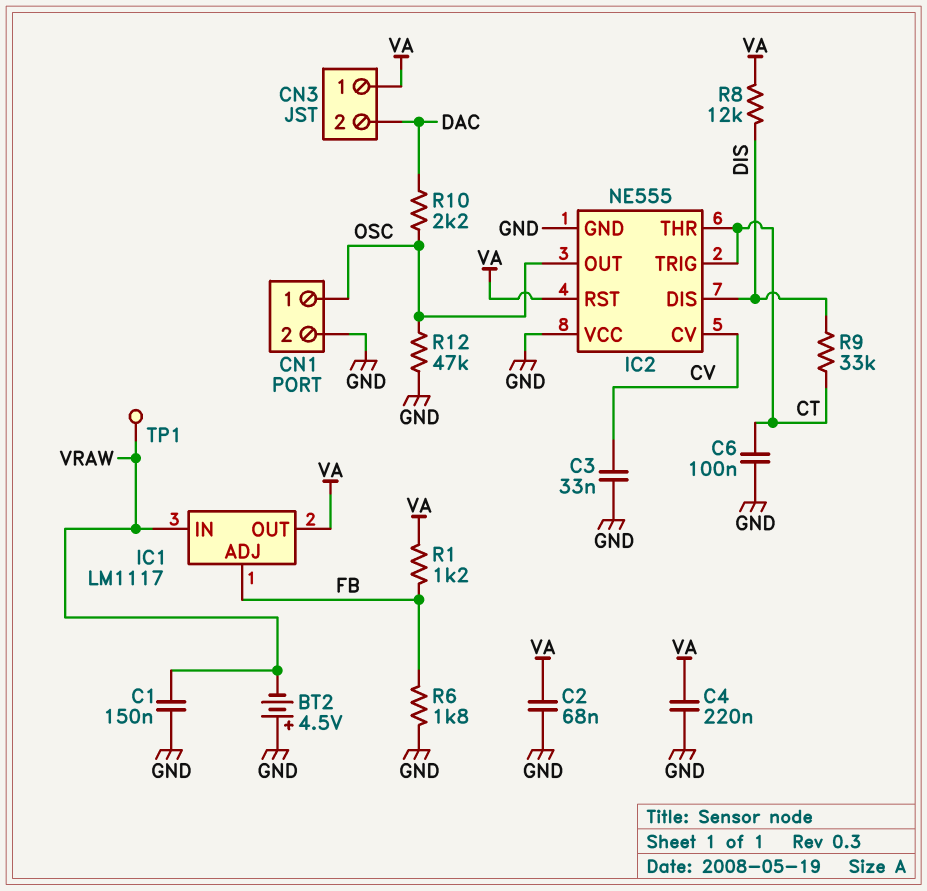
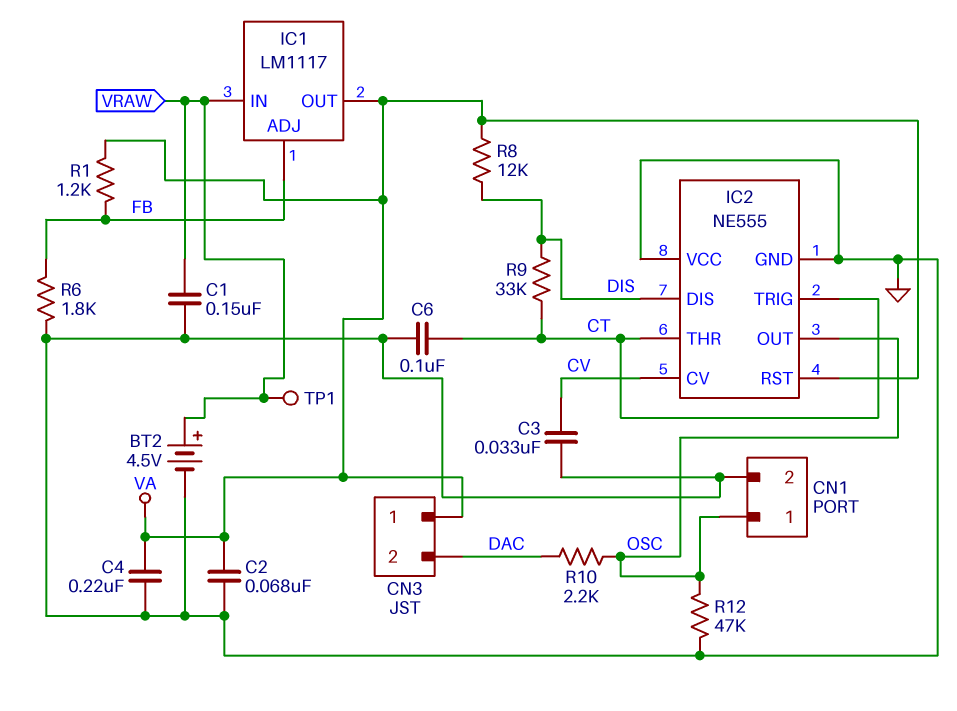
BT2: 4.5V (plus GND, minus VRAW) -> 4.5V (plus VRAW, minus GND)

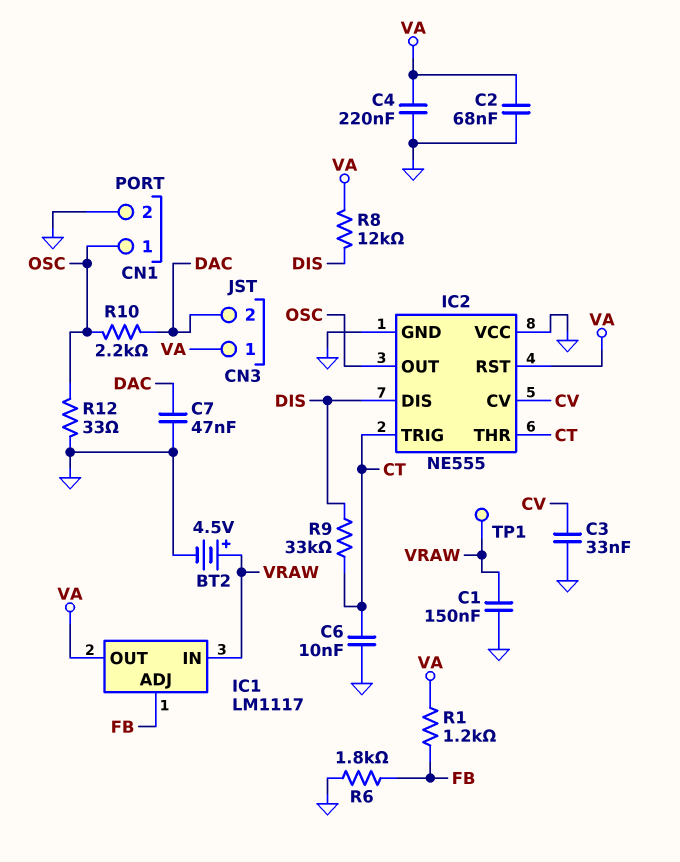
C6: 100nF (CT, GND) -> 10nF (CT, GND)
C7: none -> 47nF (DAC, GND)
R12: 47k (GND, OSC) -> 33 (GND, OSC)

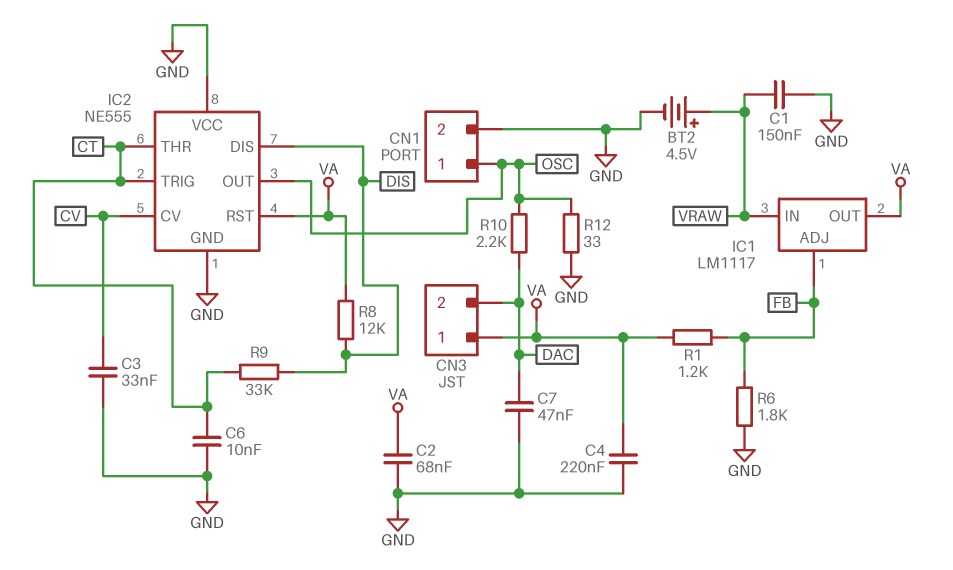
TP1: test point (VRAW) -> none

